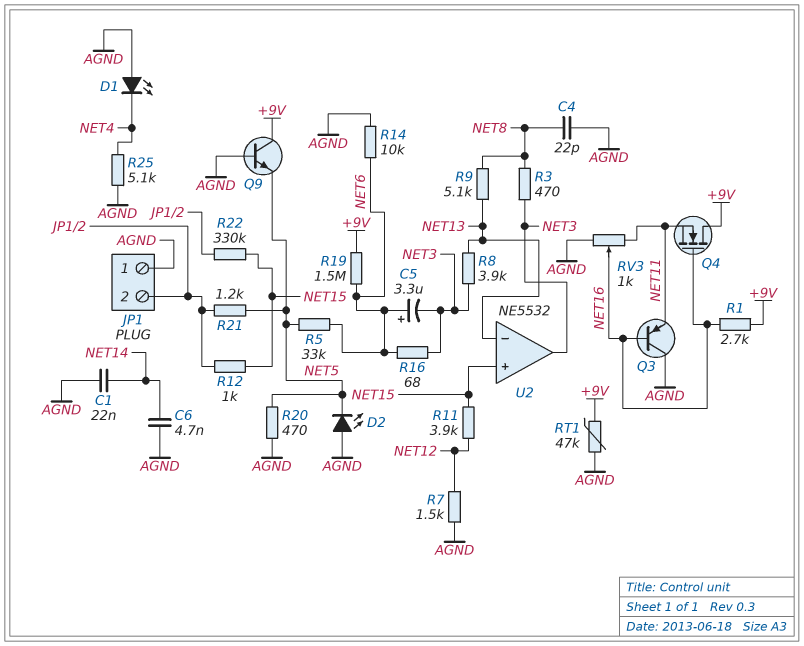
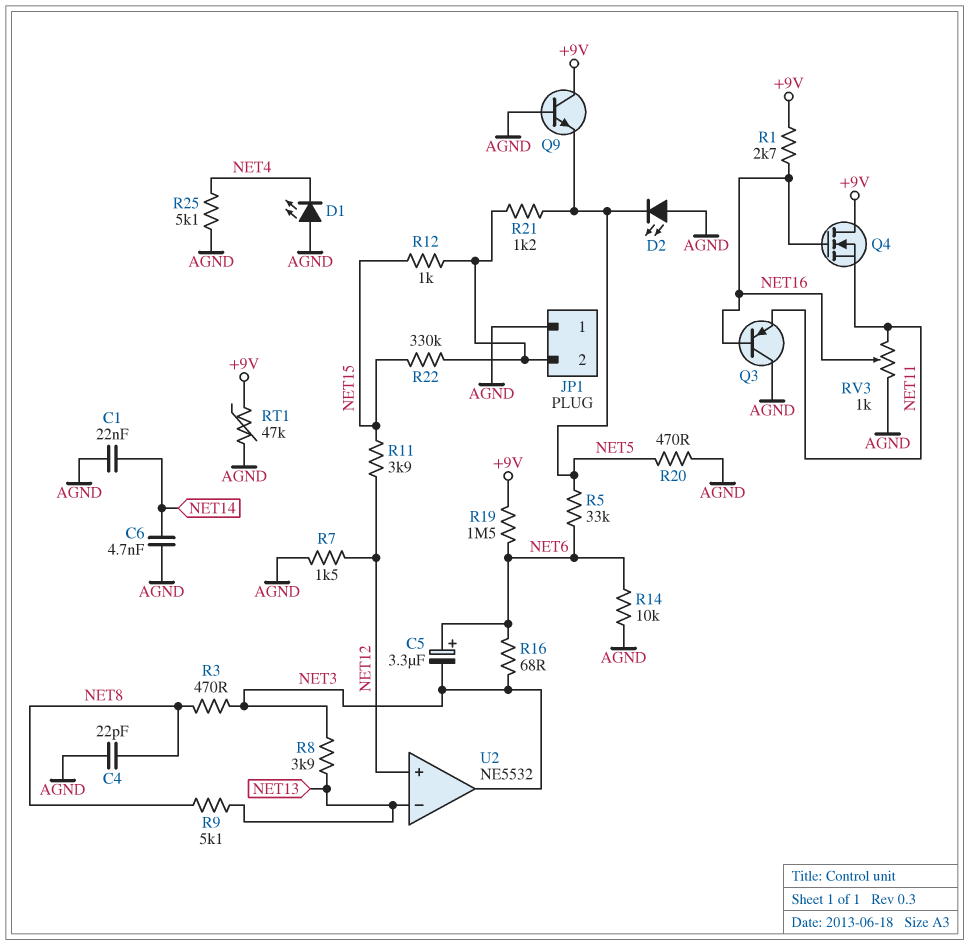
U2 pin in+: NET15 -> NET12

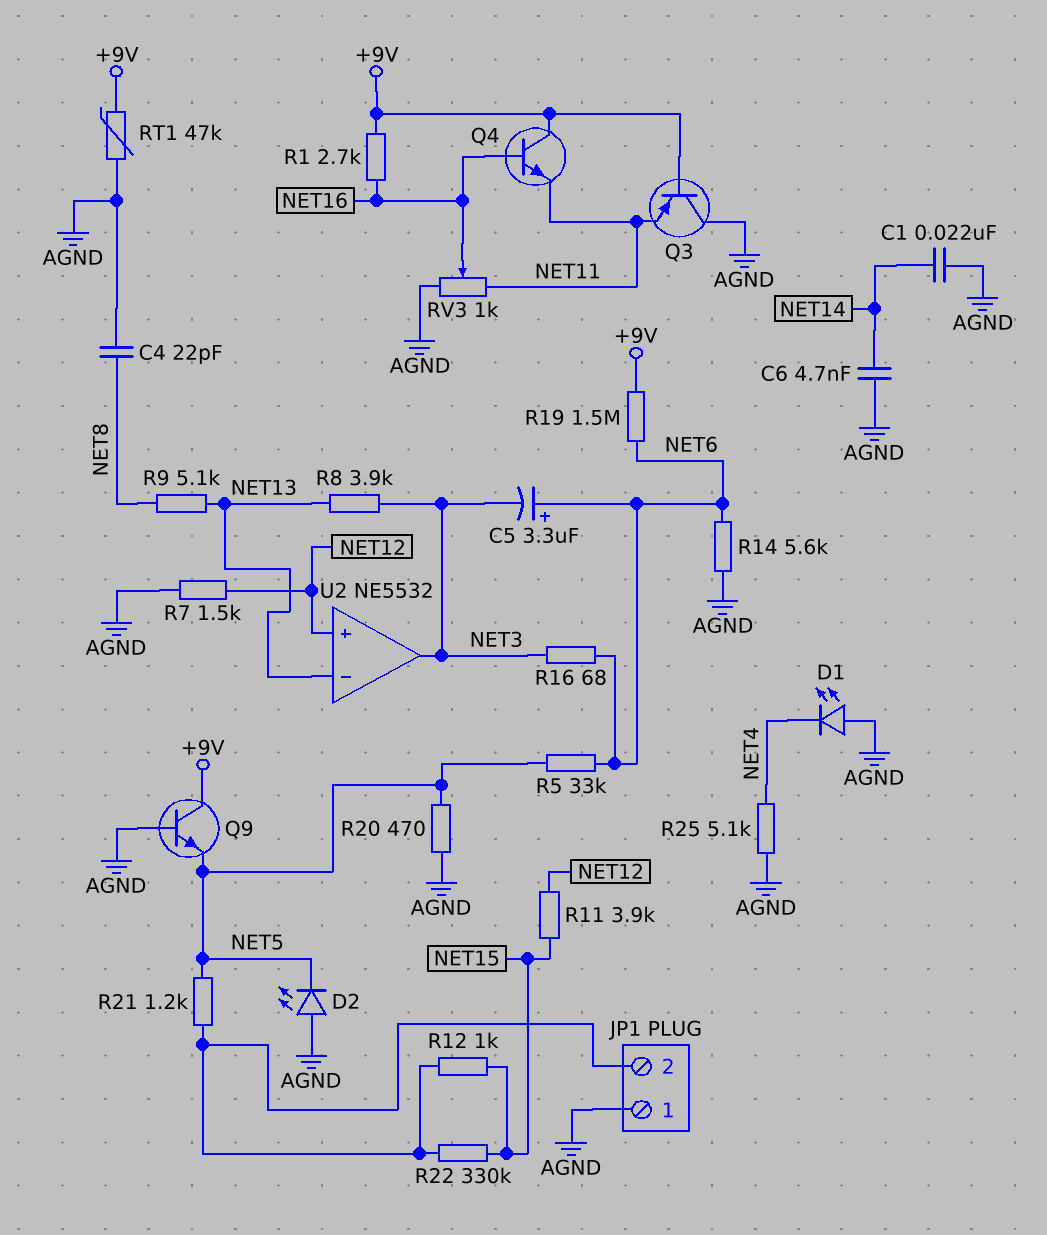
Q3: PNP (B NET16, C AGND, E NET11) -> PNP (B +9V, C AGND, E NET11)
Q4: NMOS (G NET16, D +9V, S NET11) -> NPN (B NET16, C +9V, E NET11)
R3: 470 (NET3, NET8) -> none
R14: 10k (AGND, NET6) -> 5.6k (AGND, NET6)

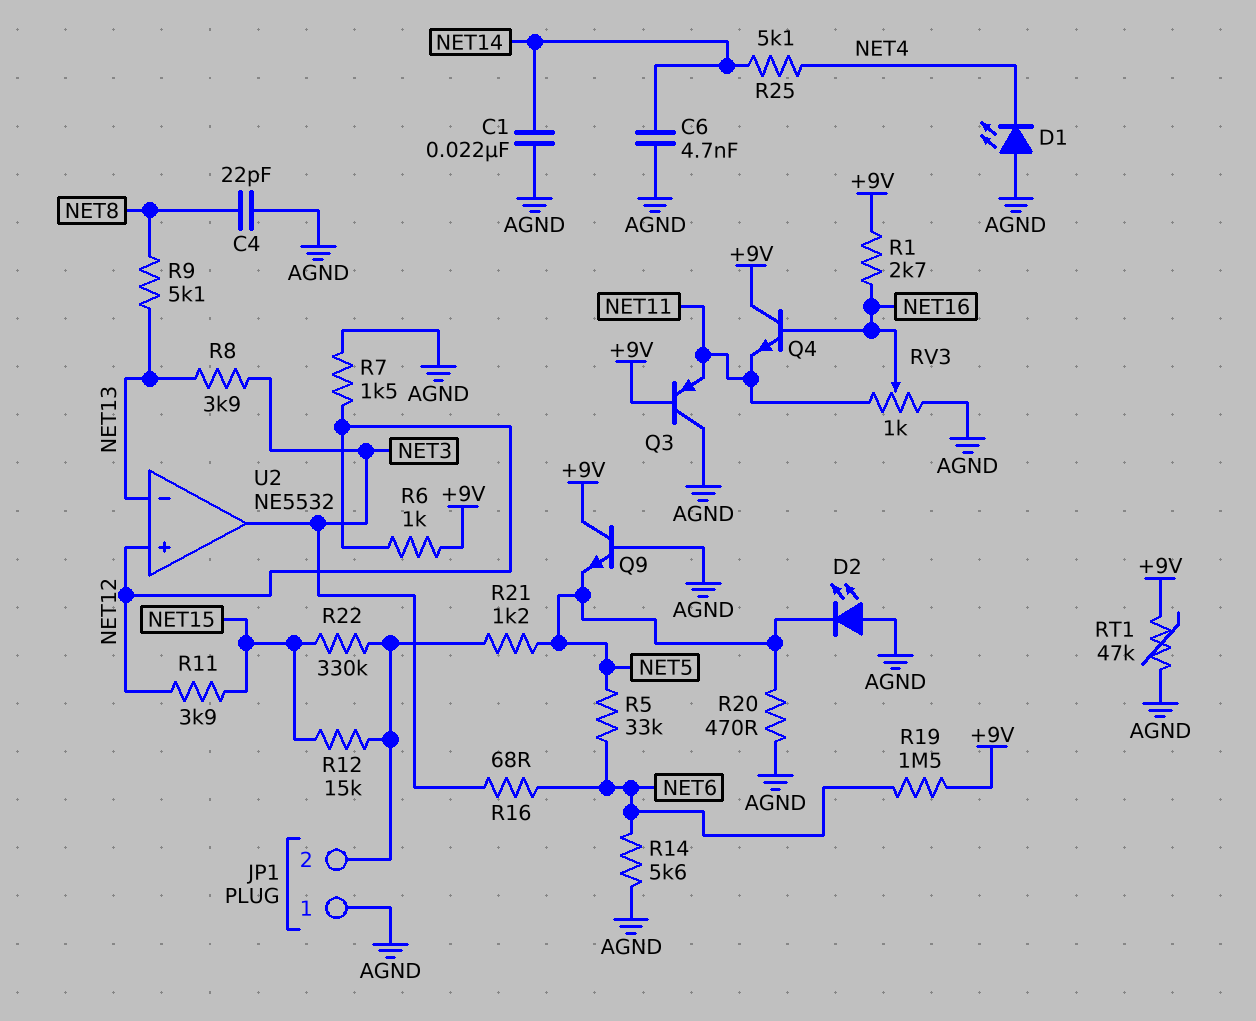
C5: 3.3uF (plus NET6, minus NET3) -> none
R6: none -> 1k (+9V, NET12)
R12: 1k (JP1/2, NET15) -> 15k (JP1/2, NET15)
R25: 5.1k (AGND, NET4) -> 5.1k (NET4, NET14)

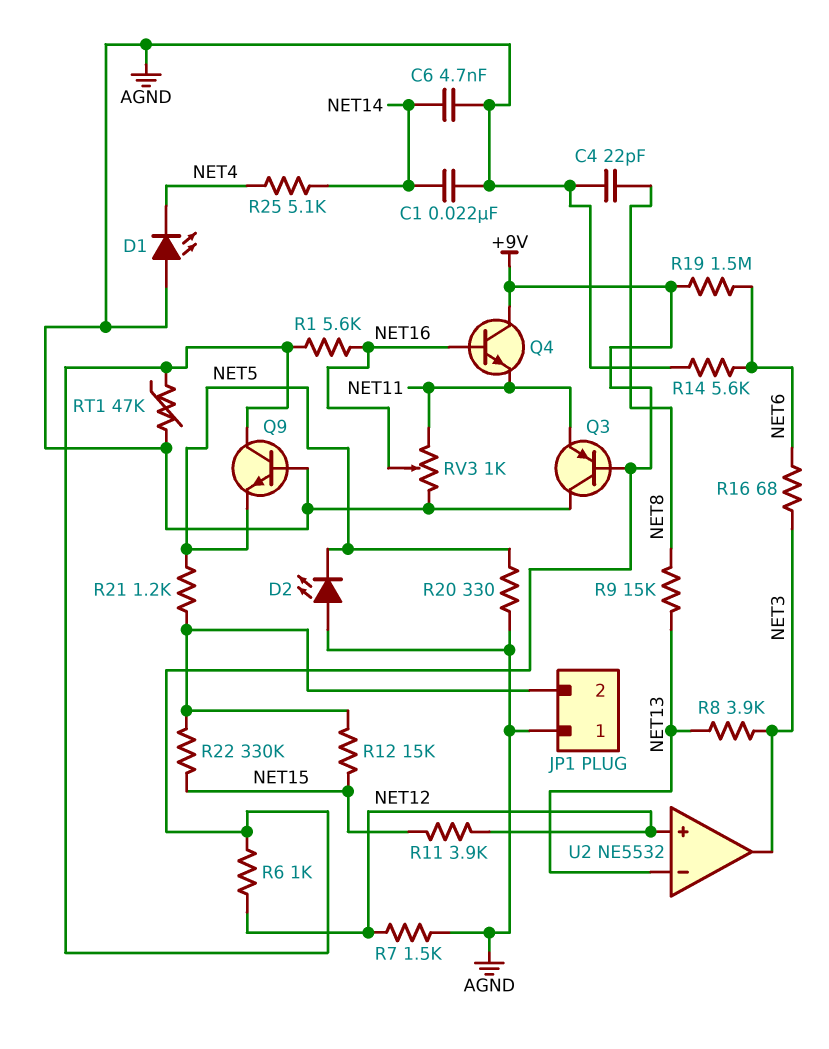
R1: 2.7k (+9V, NET16) -> 5.6k (+9V, NET16)
R5: 33k (NET5, NET6) -> none
R9: 5.1k (NET8, NET13) -> 15k (NET8, NET13)
R20: 470 (AGND, NET5) -> 330 (AGND, NET5)

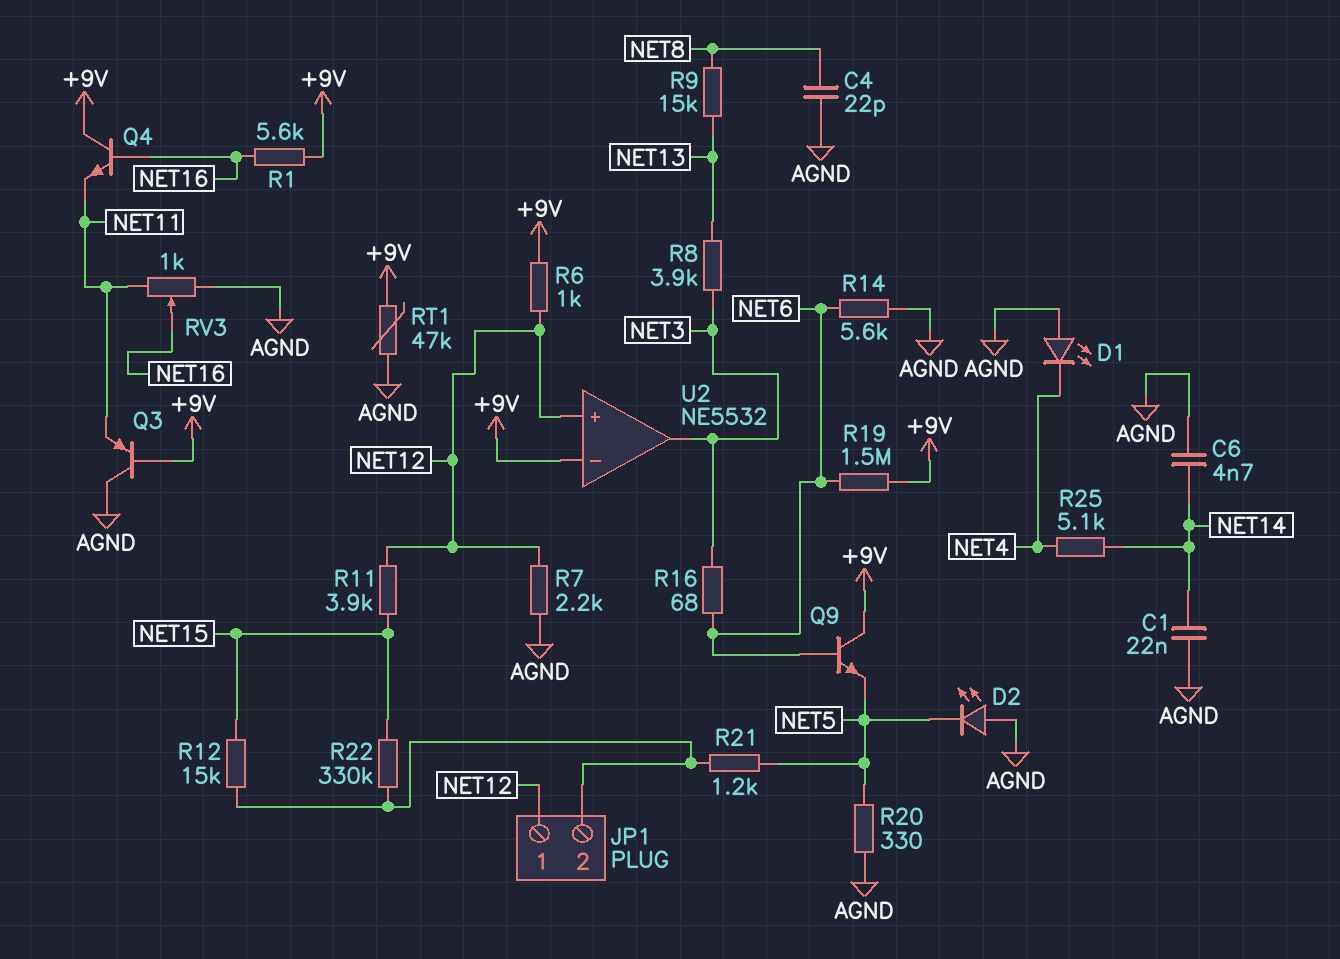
JP1 pin 1: AGND -> NET12
Q9: NPN (B AGND, C +9V, E NET5) -> NPN (B NET6, C +9V, E NET5)
R7: 1.5k (AGND, NET12) -> 2.2k (AGND, NET12)
U2 pin in-: NET13 -> +9V

